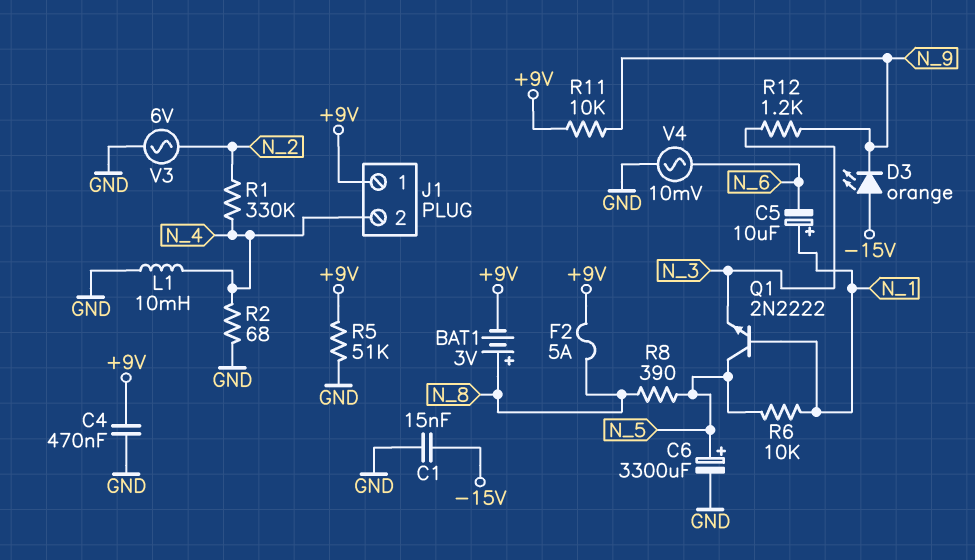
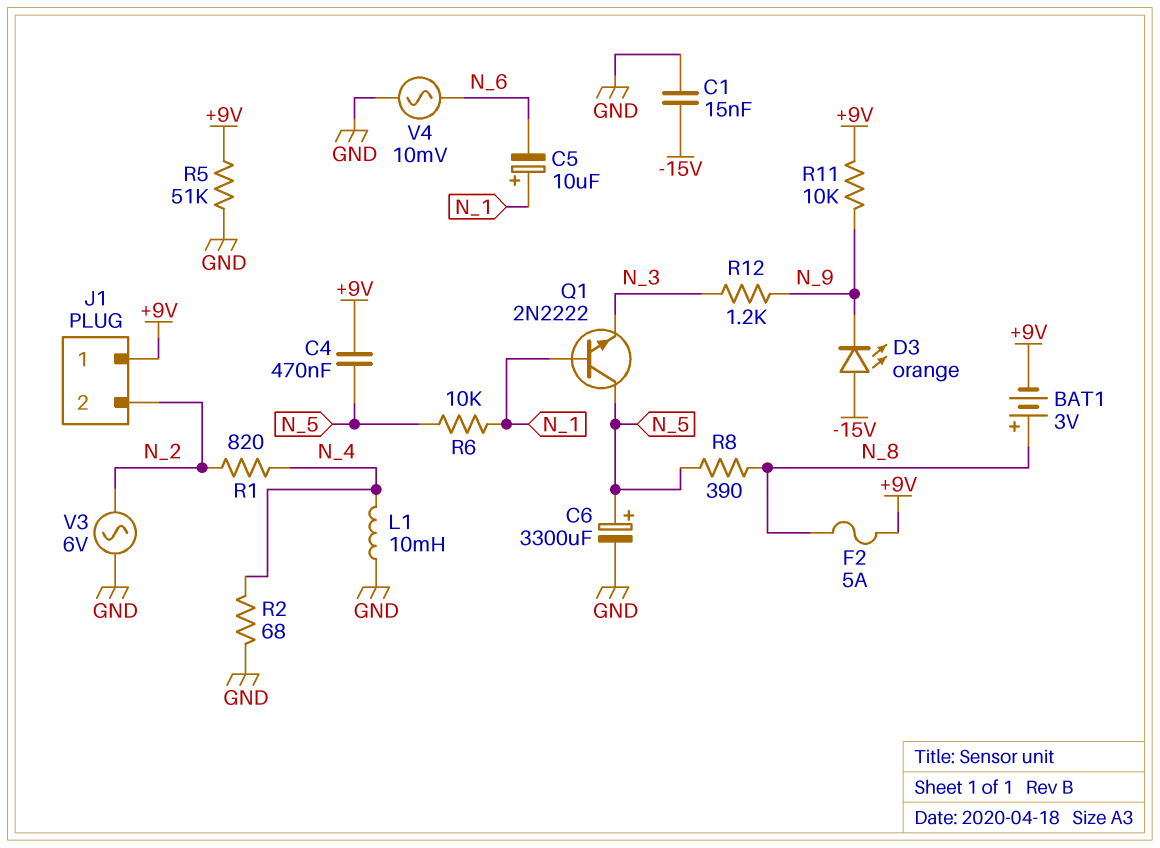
C4: 470nF (+9V, GND) -> 470nF (+9V, N_5)
J1 pin 2: N_4 -> N_2
R1: 330k (N_2, N_4) -> 820 (N_2, N_4)

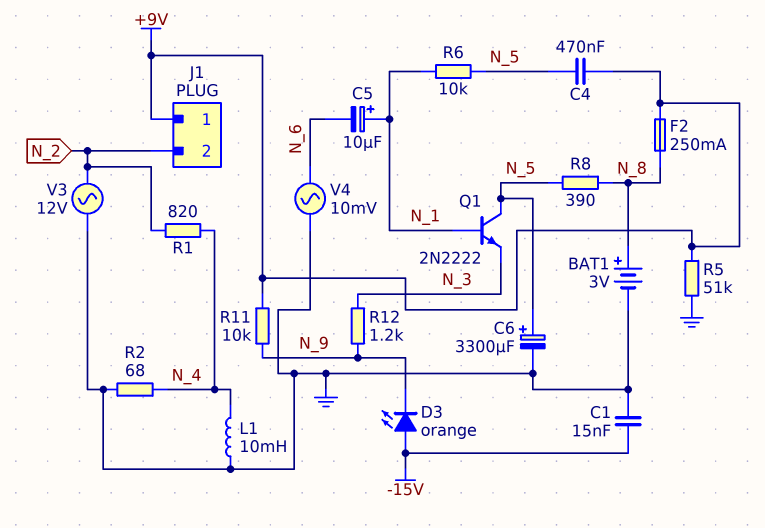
BAT1: 3V (plus N_8, minus +9V) -> 3V (plus N_8, minus GND)
F2: 5A (+9V, N_8) -> 250mA (+9V, N_8)
V3: AC 6V (GND, N_2) -> AC 12V (GND, N_2)

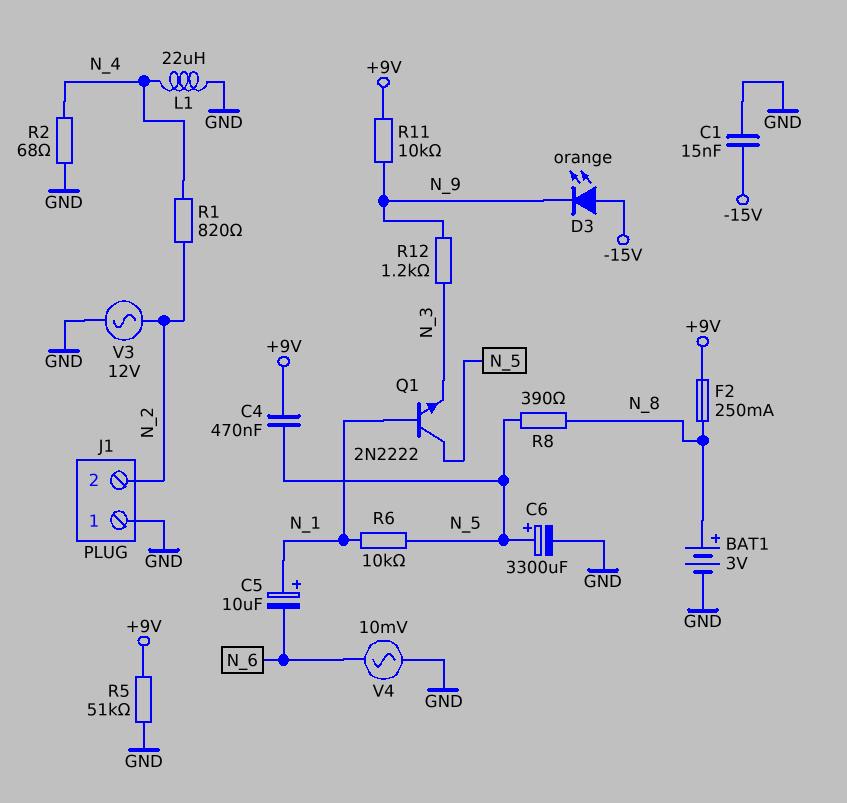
J1 pin 1: +9V -> GND
L1: 10mH (GND, N_4) -> 22uH (GND, N_4)

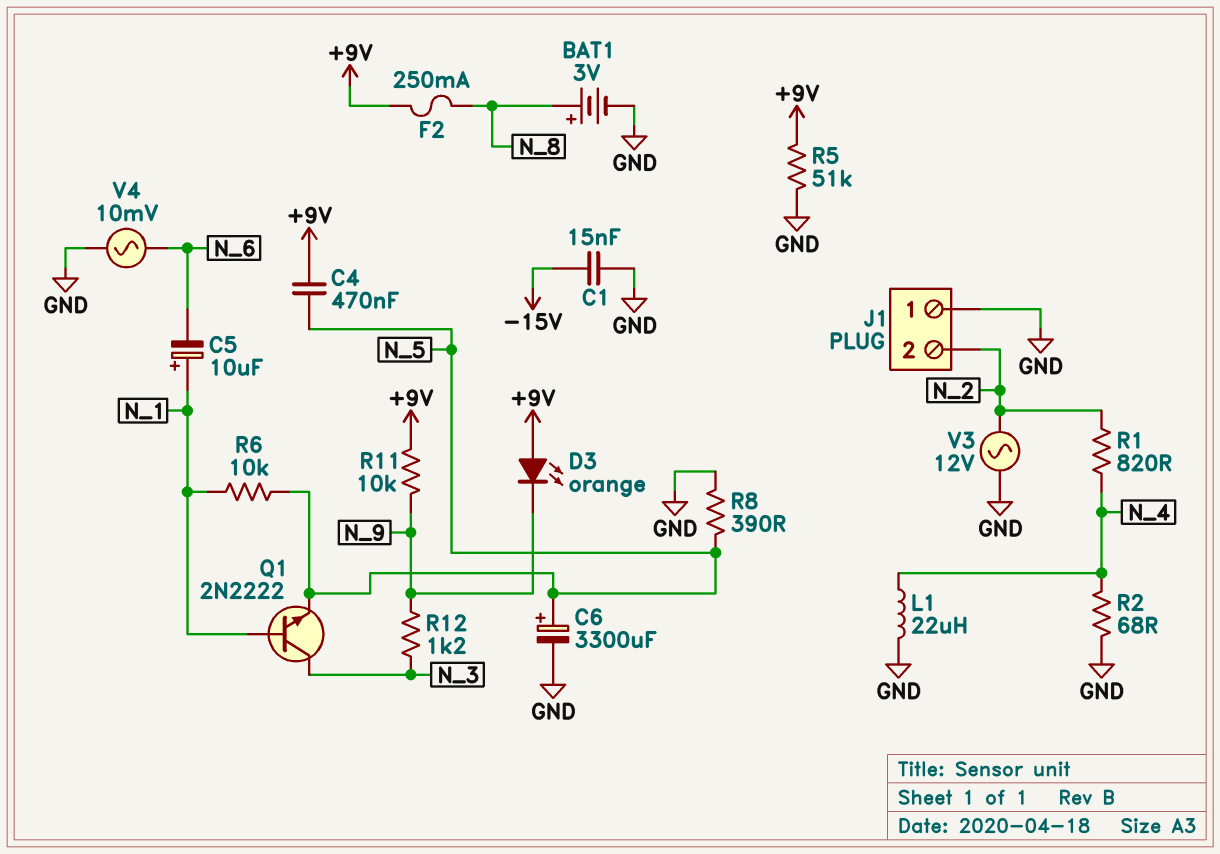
D3: LED orange (A -15V, K N_9) -> LED orange (A +9V, K N_9)
Q1: NPN 2N2222 (B N_1, C N_5, E N_3) -> NPN 2N2222 (B N_1, C N_3, E N_5)
R8: 390 (N_5, N_8) -> 390 (GND, N_5)

